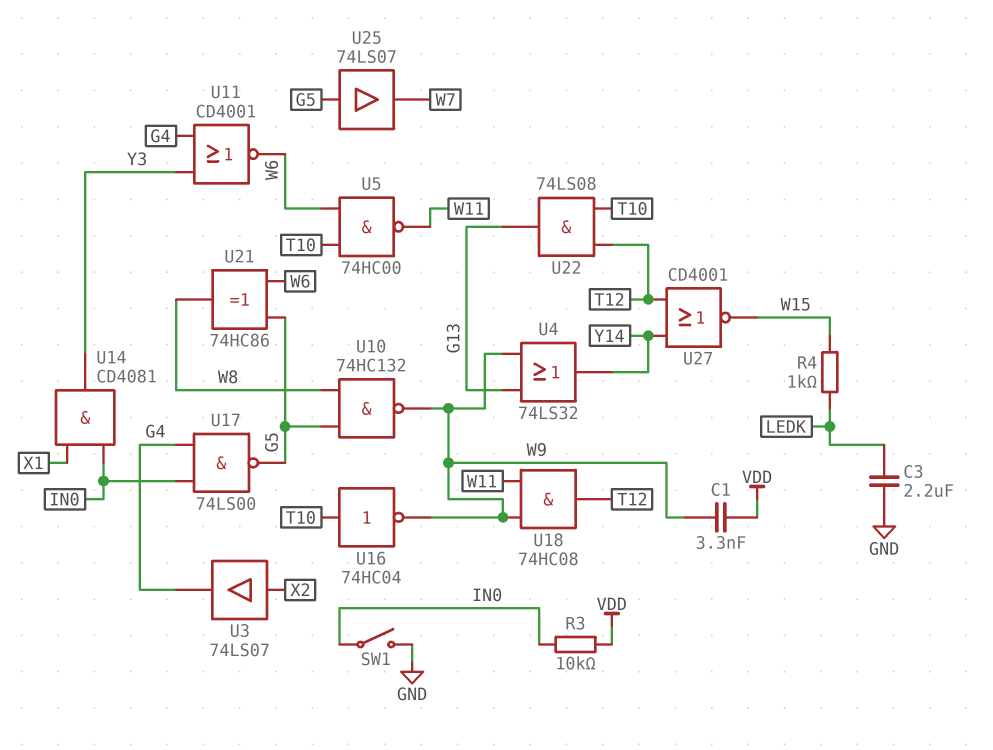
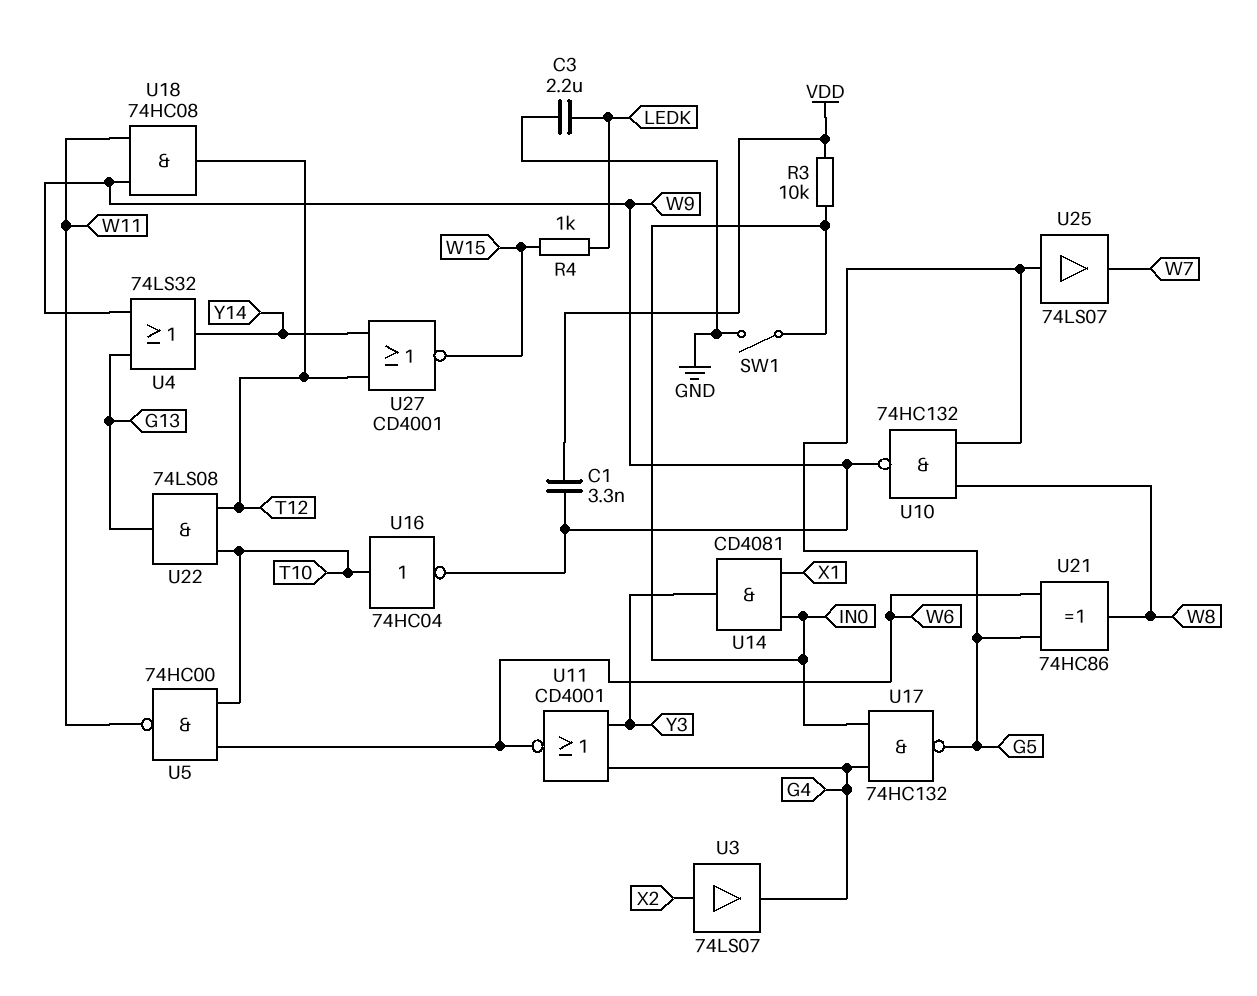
U17: NAND 74LS00 (in G4, in IN0, out G5) -> NAND 74HC132 (in G4, in IN0, out G5)

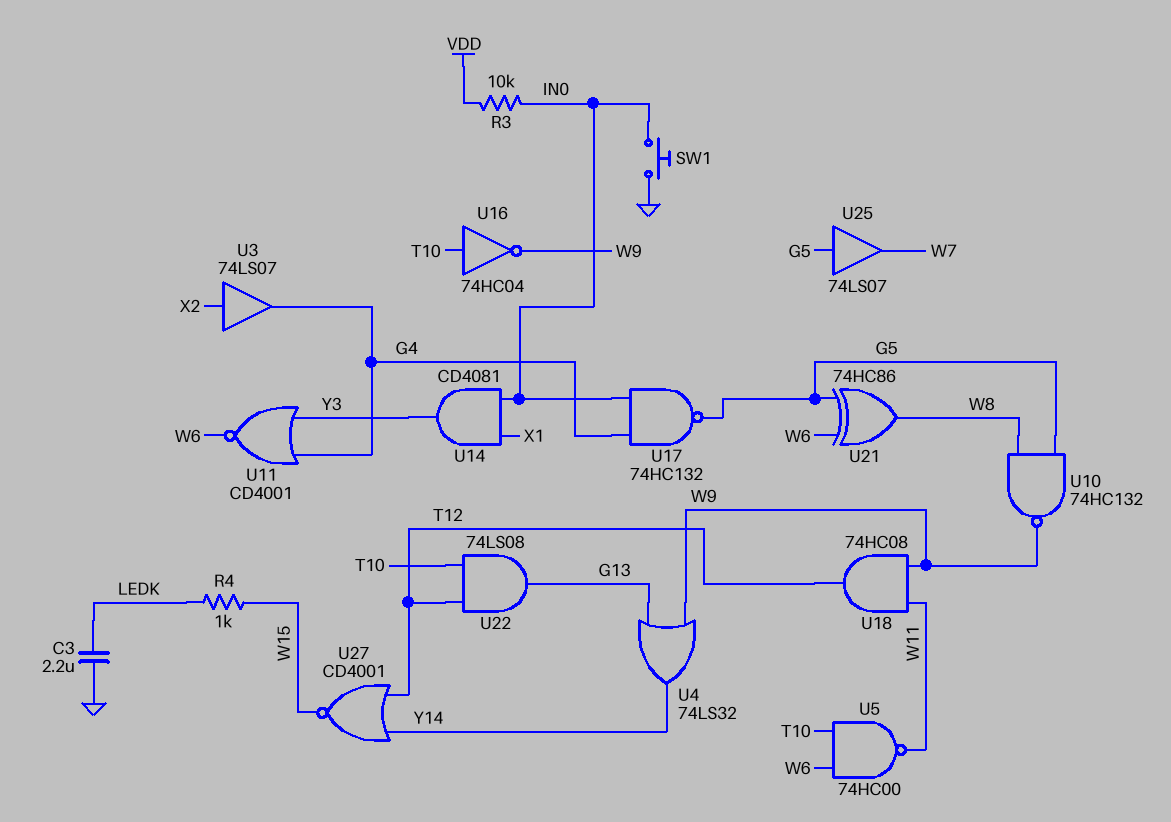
C1: 3.3nF (VDD, W9) -> none
SW1: switch (GND, IN0) -> button (GND, IN0)

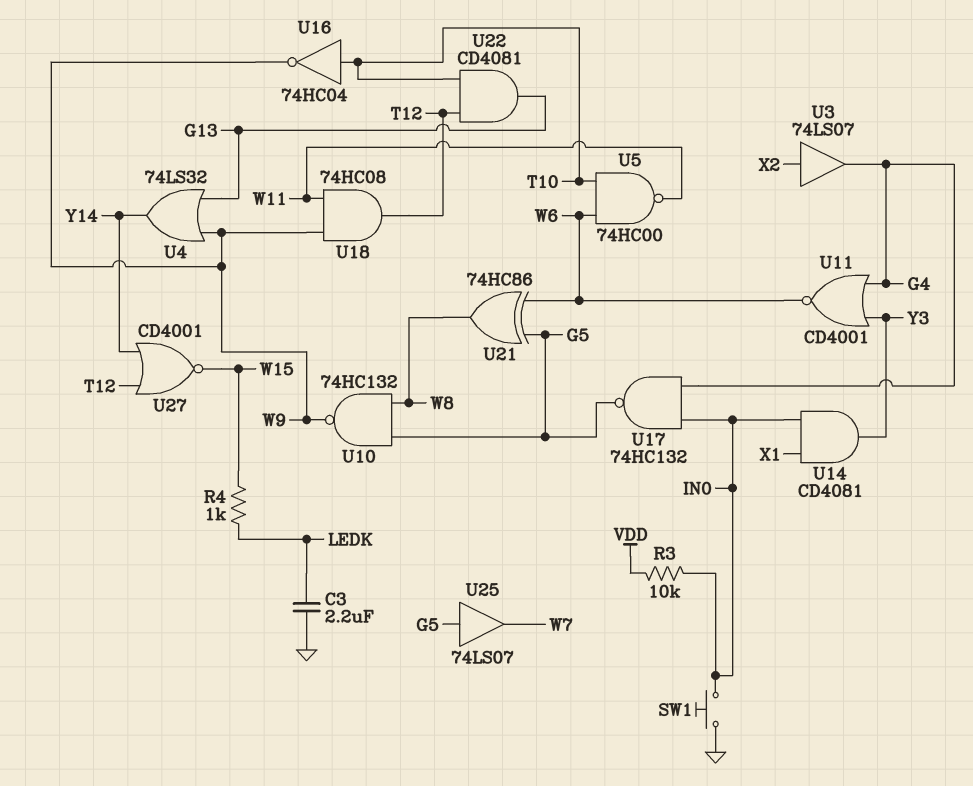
U22: AND 74LS08 (in T10, in T12, out G13) -> AND CD4081 (in T10, in T12, out G13)

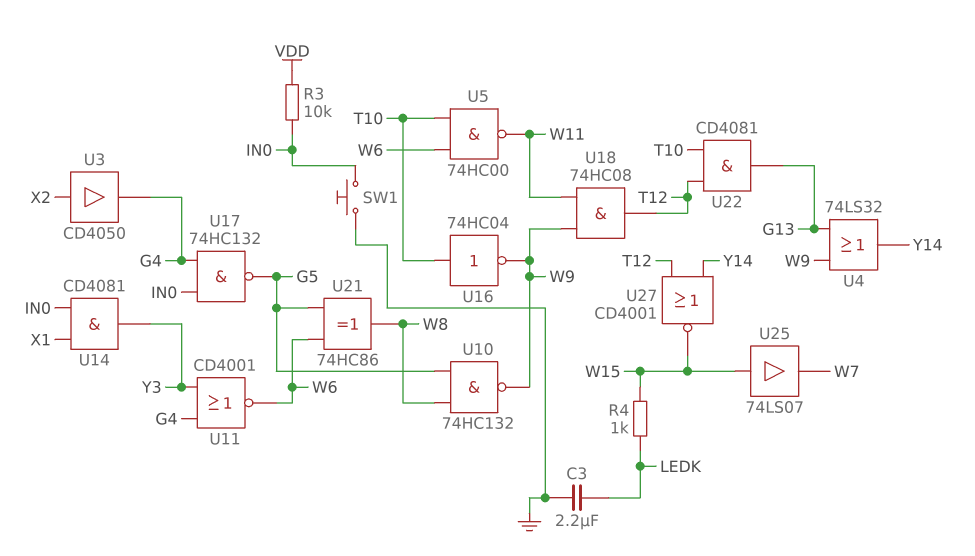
U3: buffer 74LS07 (in X2, out G4) -> buffer CD4050 (in X2, out G4)
U25: buffer 74LS07 (in G5, out W7) -> buffer 74LS07 (in W15, out W7)

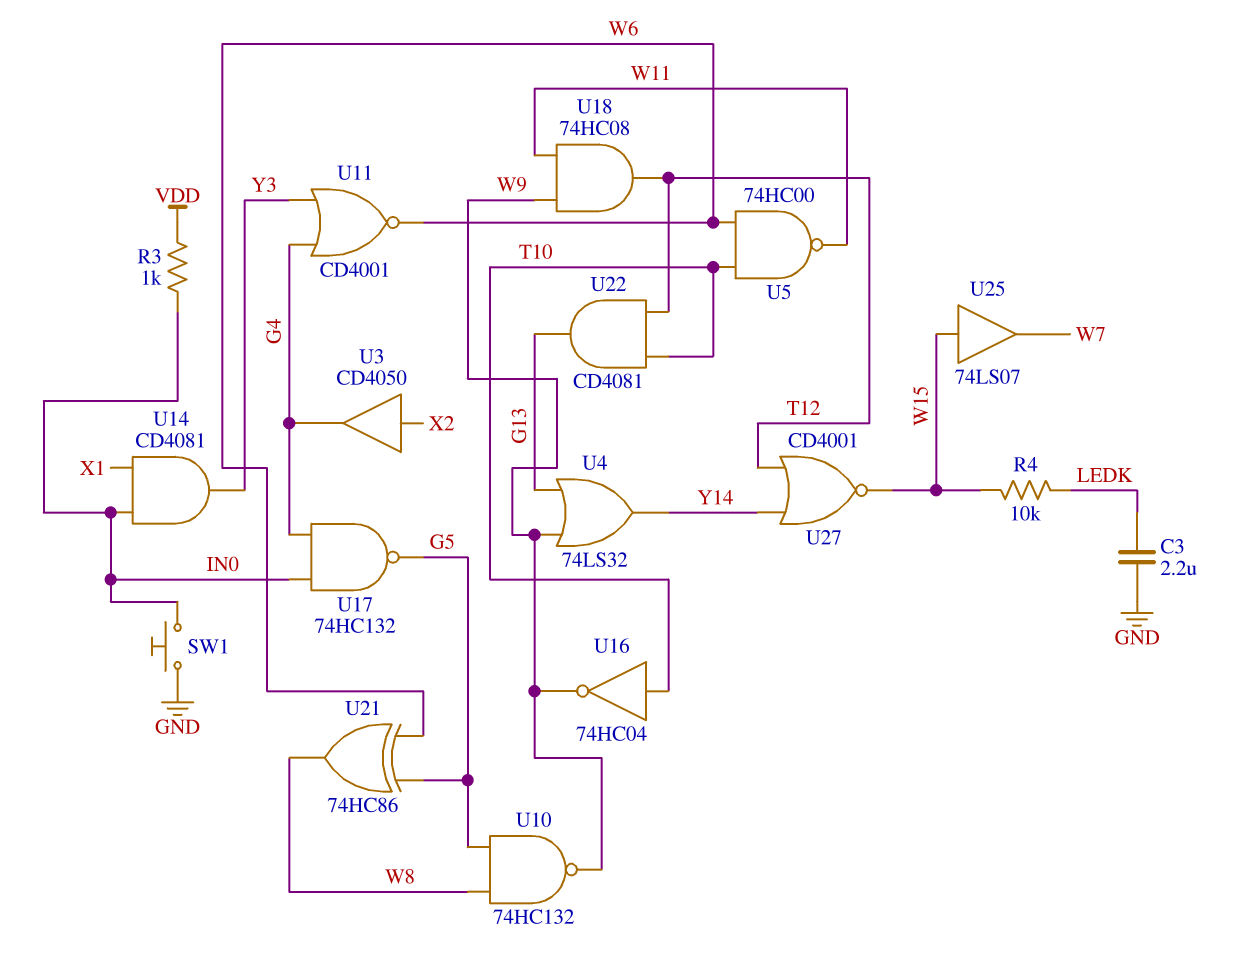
R3: 10k (IN0, VDD) -> 1k (IN0, VDD)
R4: 1k (LEDK, W15) -> 10k (LEDK, W15)

